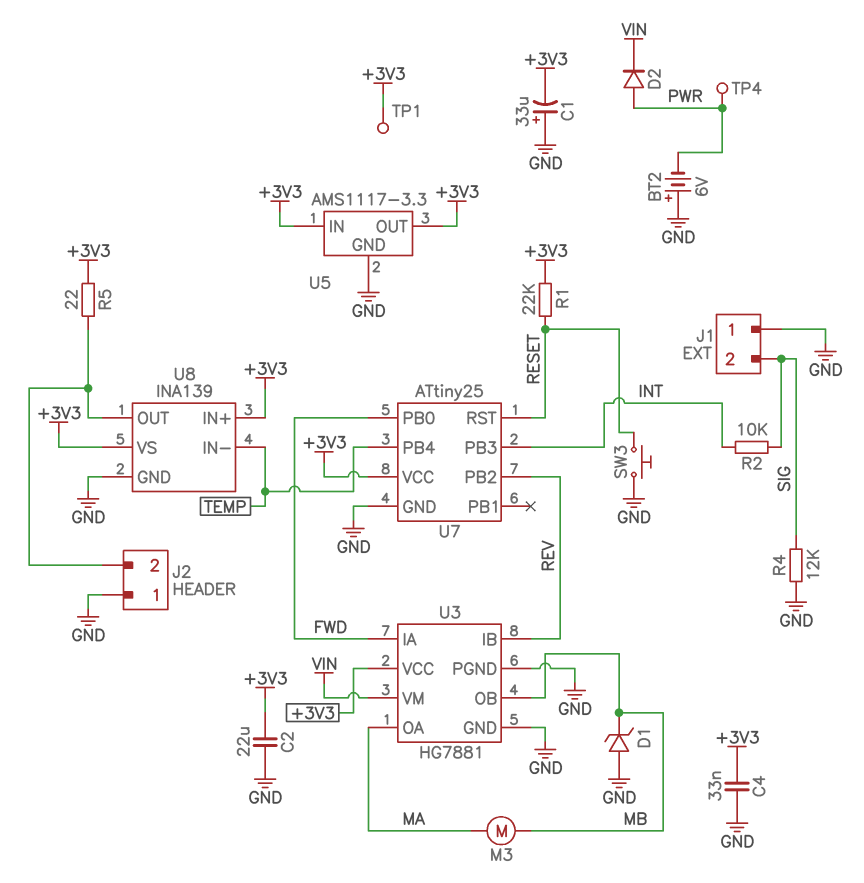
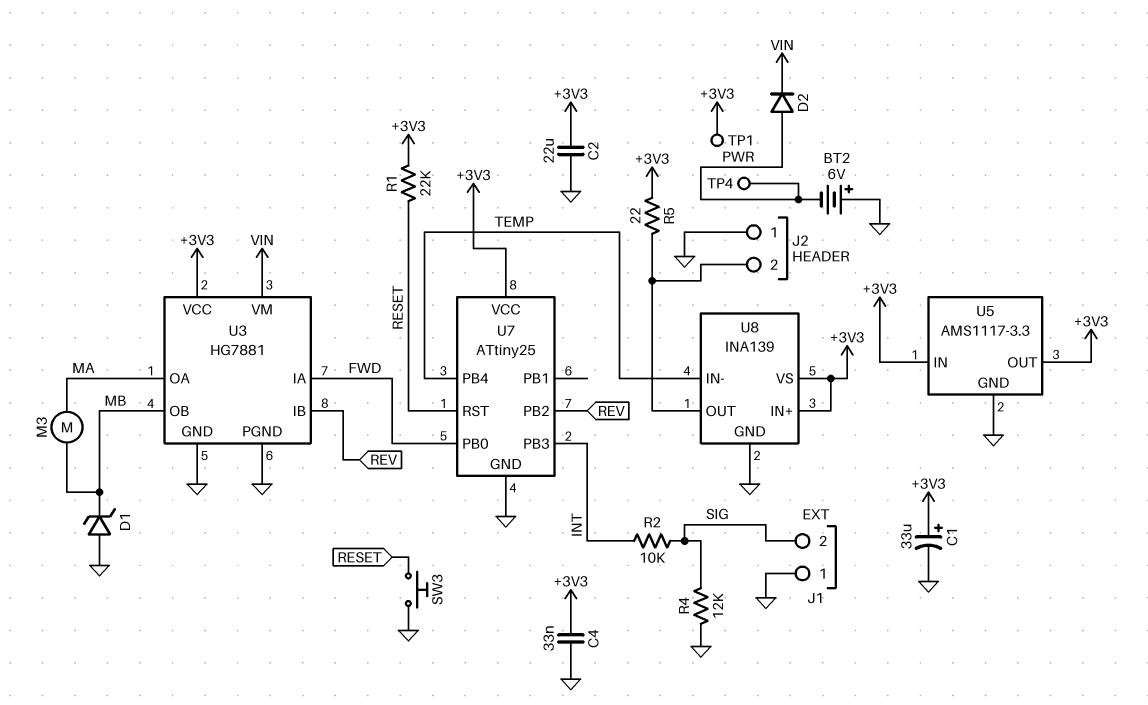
C1: 33uF (plus GND, minus +3V3) -> 33uF (plus +3V3, minus GND)

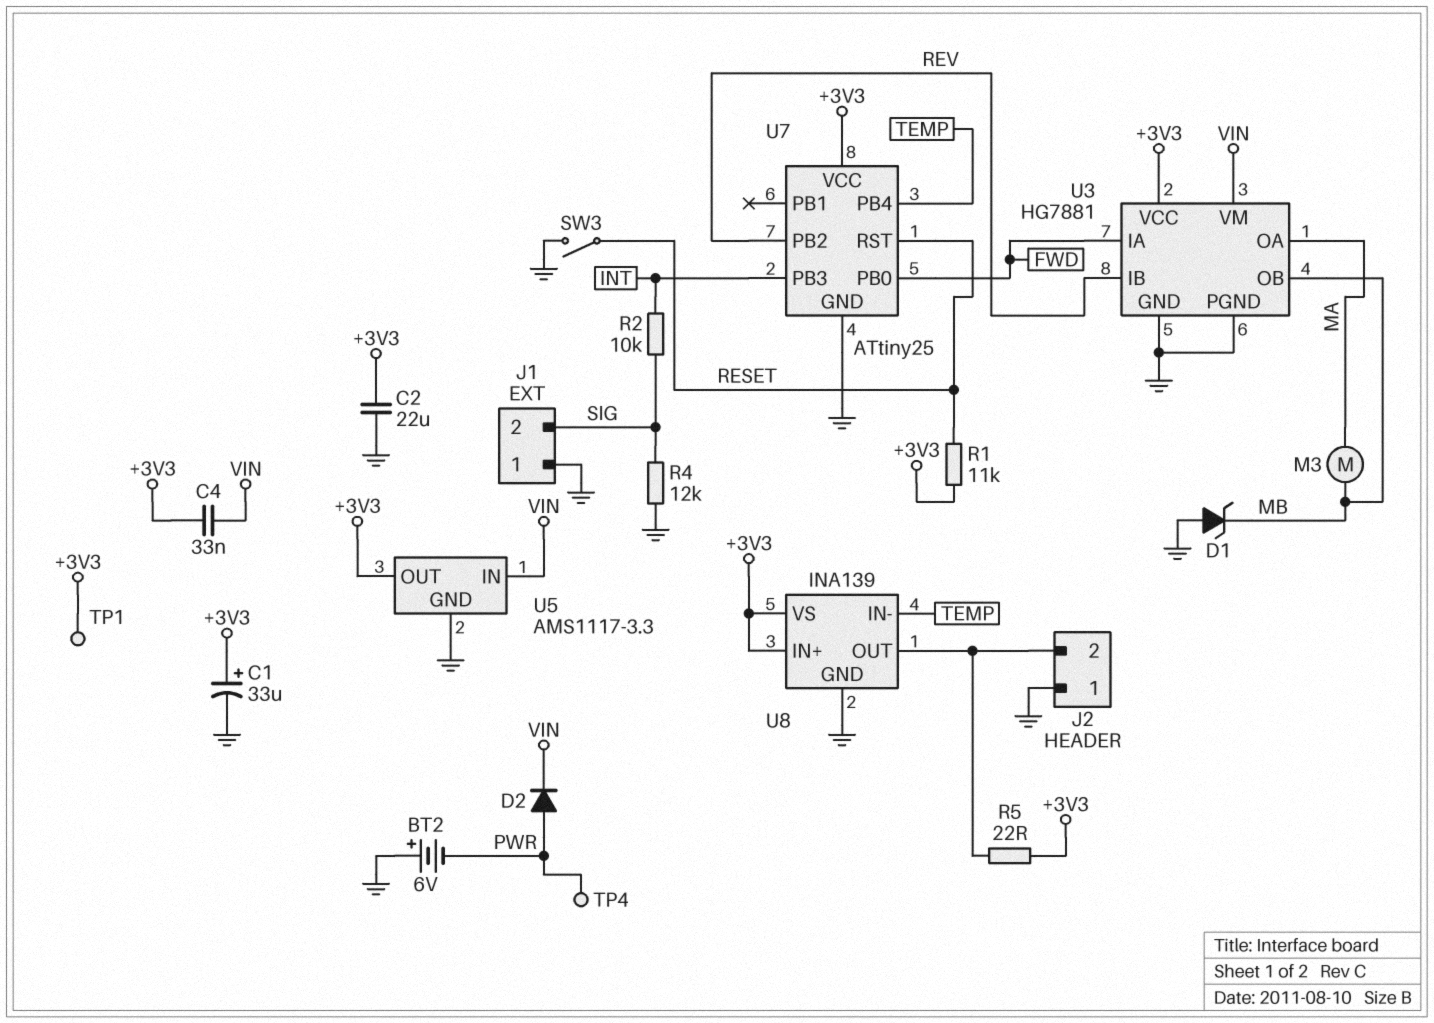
C4: 33nF (+3V3, GND) -> 33nF (+3V3, VIN)
R1: 22k (+3V3, RESET) -> 11k (+3V3, RESET)
SW3: button (GND, RESET) -> switch (GND, RESET)
U5 pin IN: +3V3 -> VIN

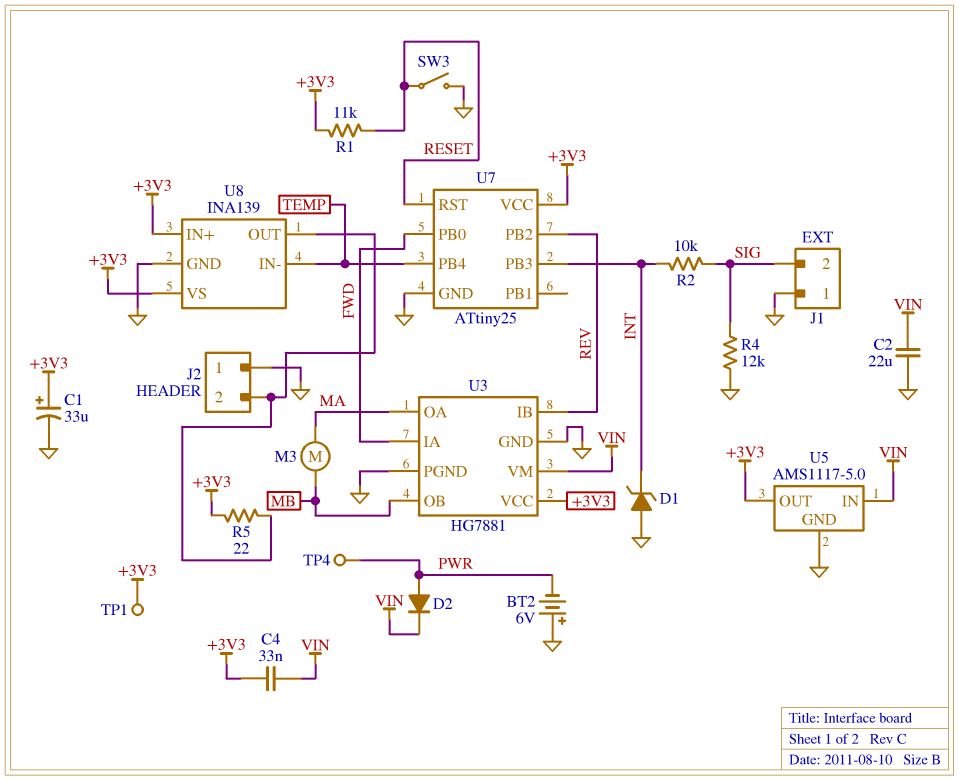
C2: 22uF (+3V3, GND) -> 22uF (GND, VIN)
D1: zener (A GND, K MB) -> zener (A GND, K INT)
U5: AMS1117-3.3 -> AMS1117-5.0

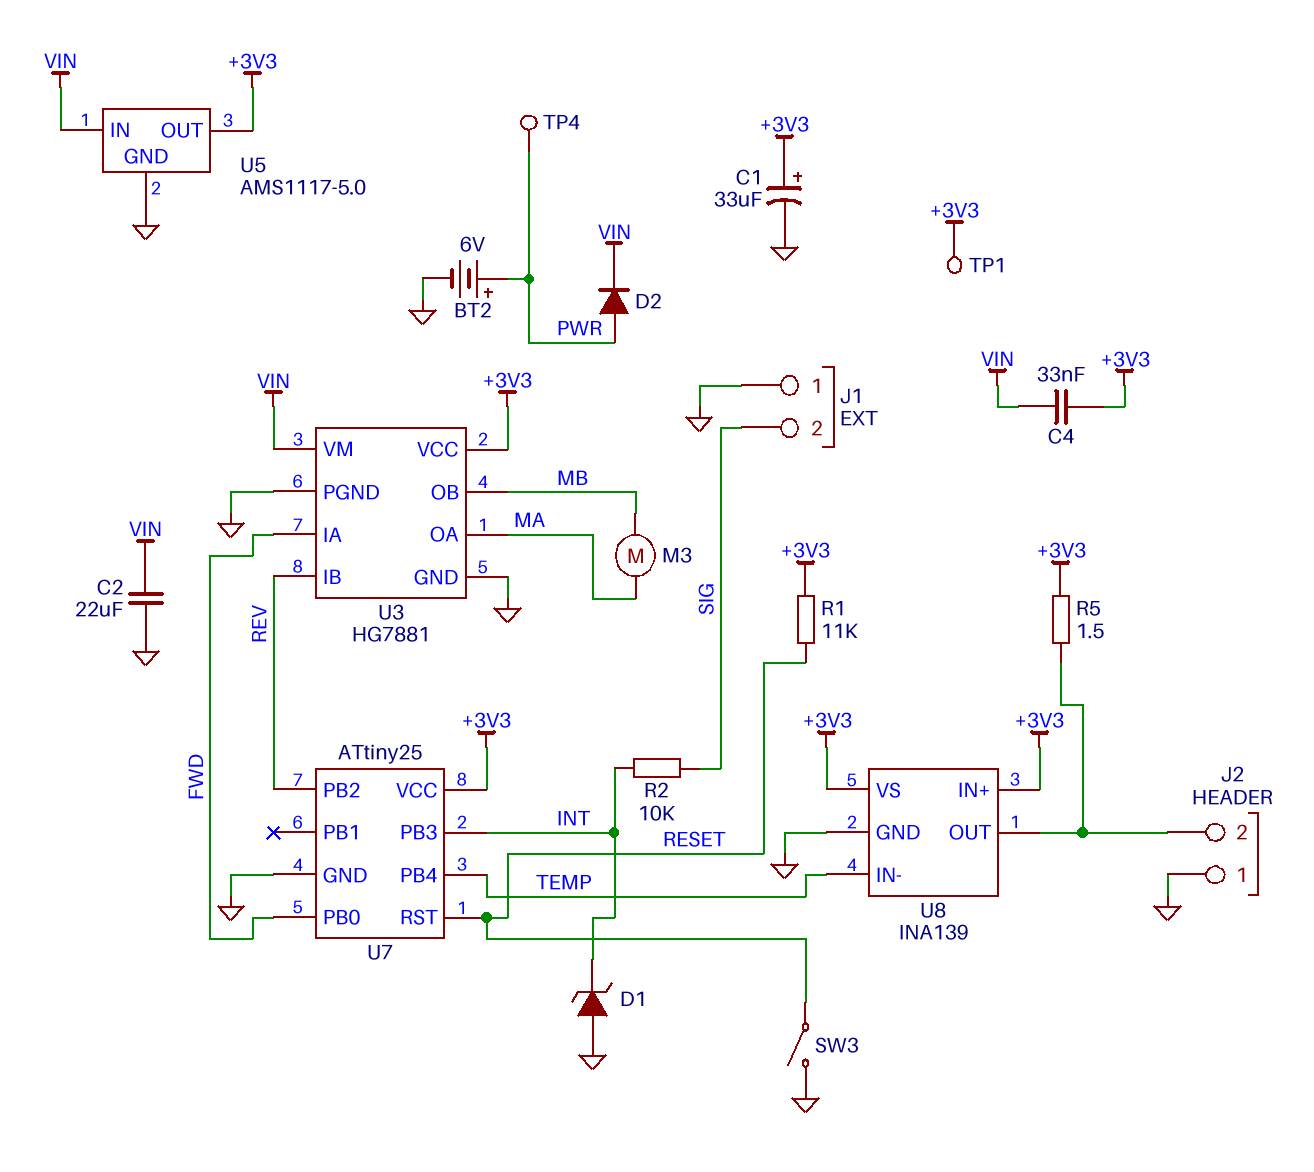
BT2: 6V (plus GND, minus PWR) -> 6V (plus PWR, minus GND)
R4: 12k (GND, SIG) -> none
R5: 22 (+3V3, J2/2) -> 1.5 (+3V3, J2/2)

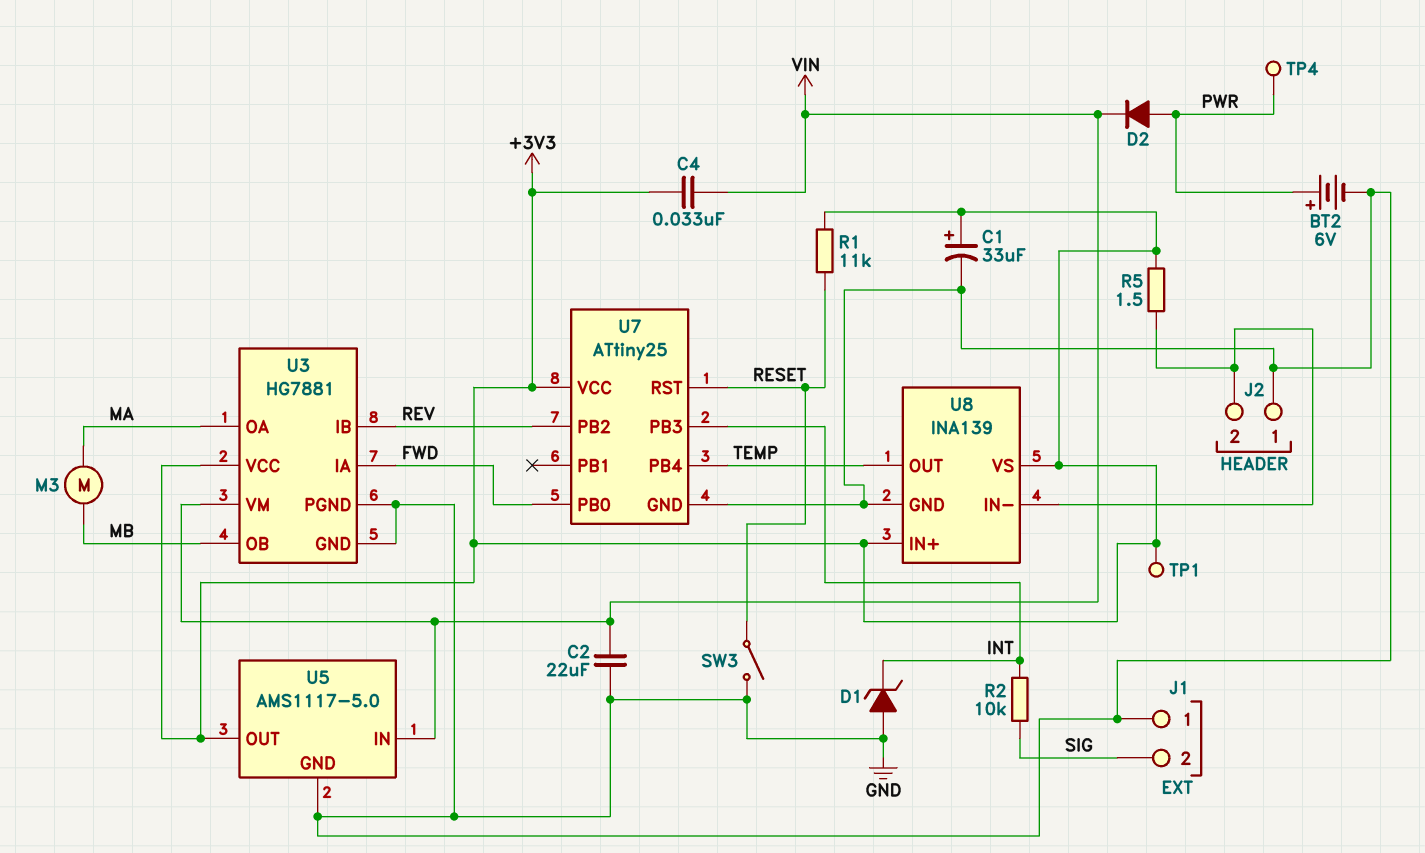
U8 pin IN-: TEMP -> J2/2
U8 pin OUT: J2/2 -> TEMP

